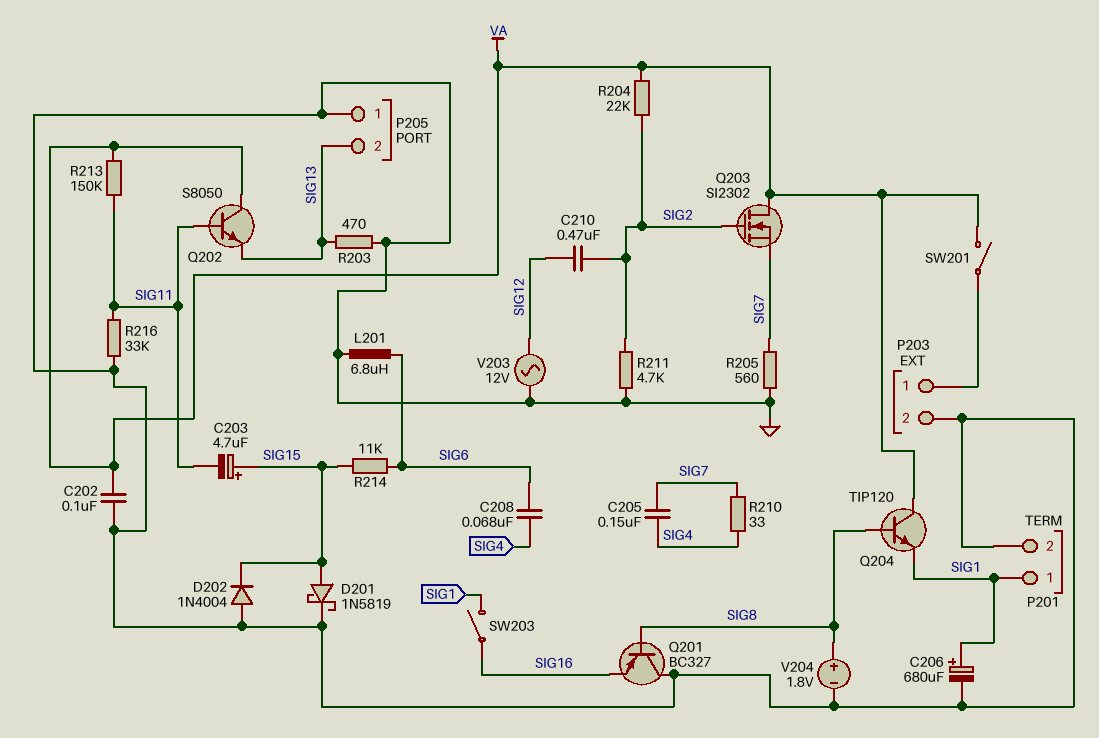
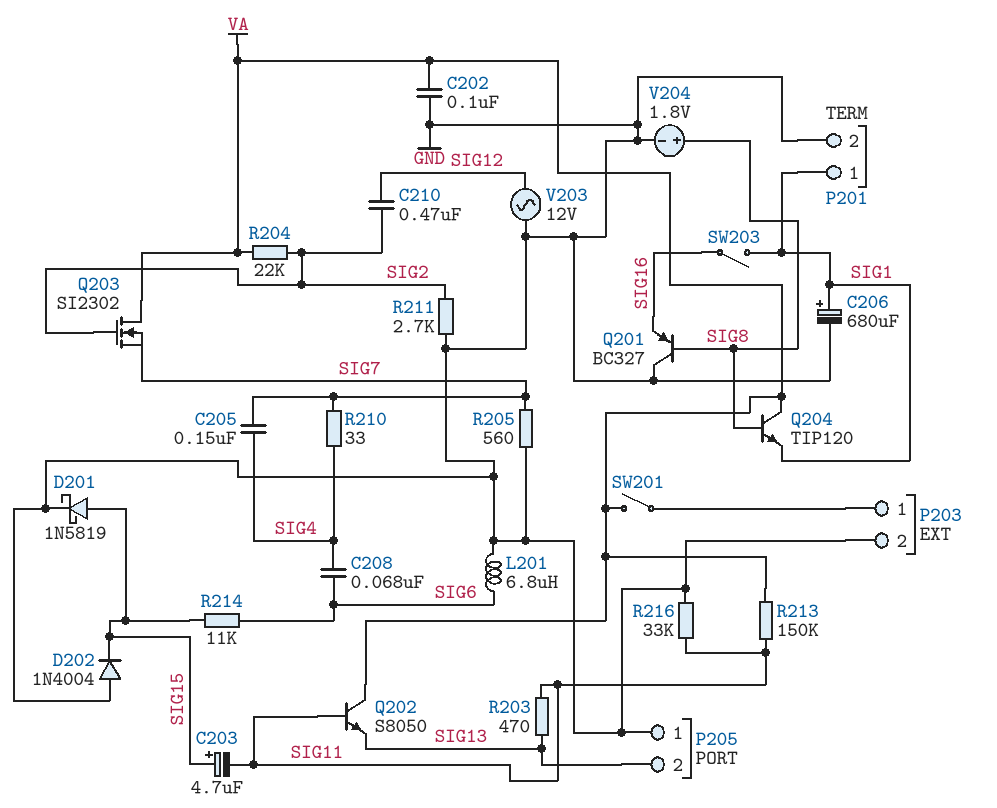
R203: 470 (GND, SIG13) -> 470 (SIG11, SIG13)
R211: 4.7k (GND, SIG2) -> 2.7k (GND, SIG2)

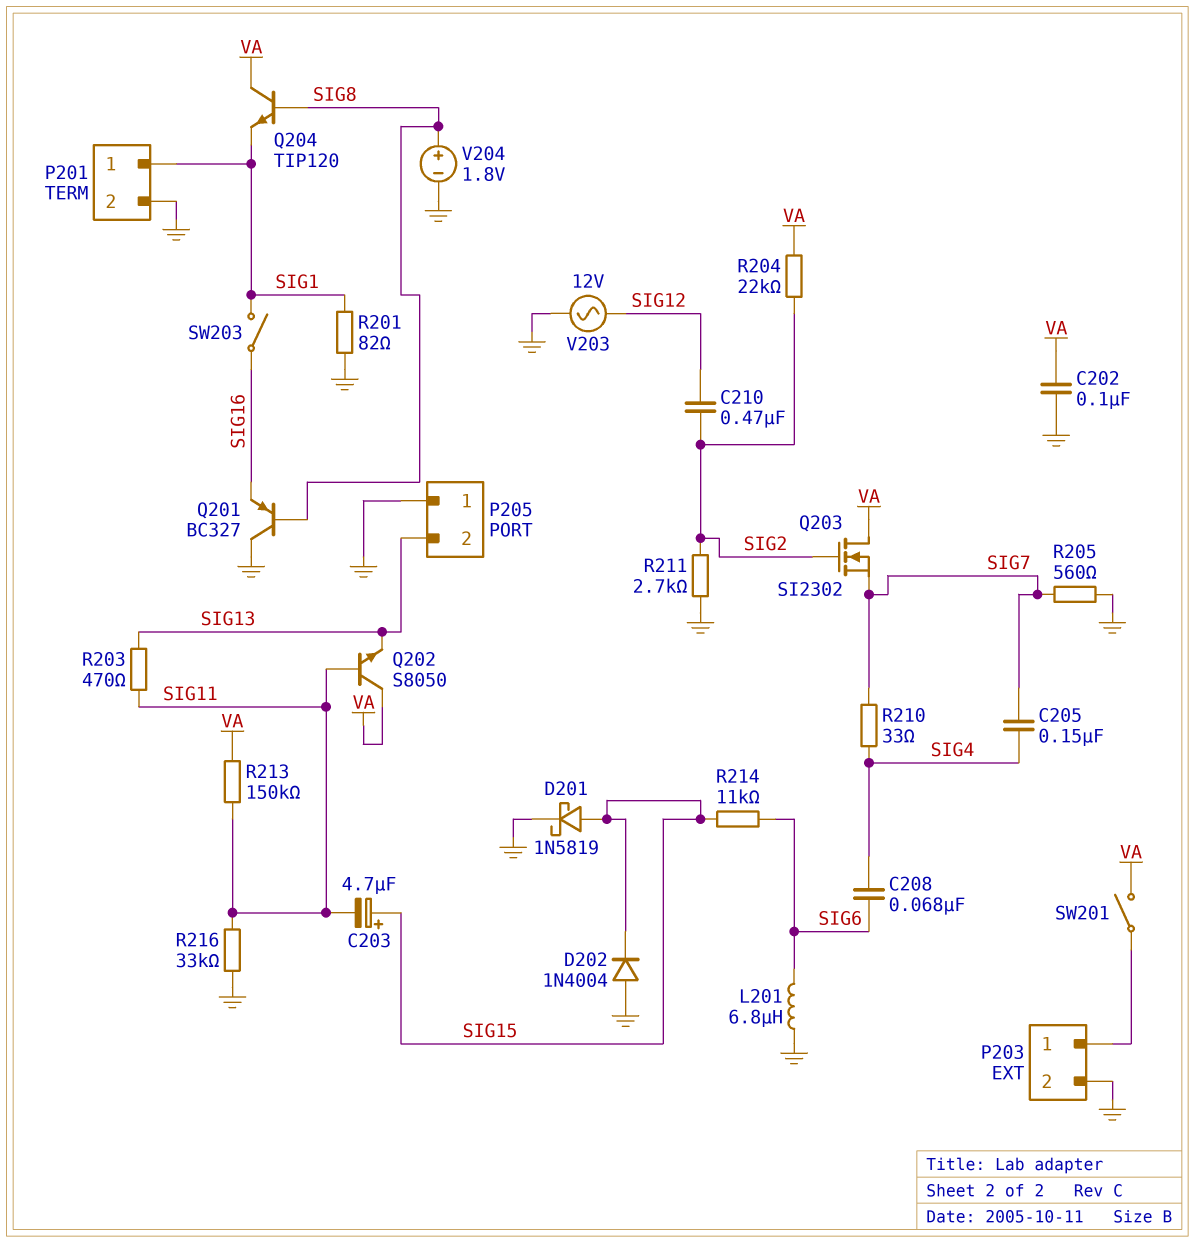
C206: 680uF (plus SIG1, minus GND) -> none
R201: none -> 82 (GND, SIG1)

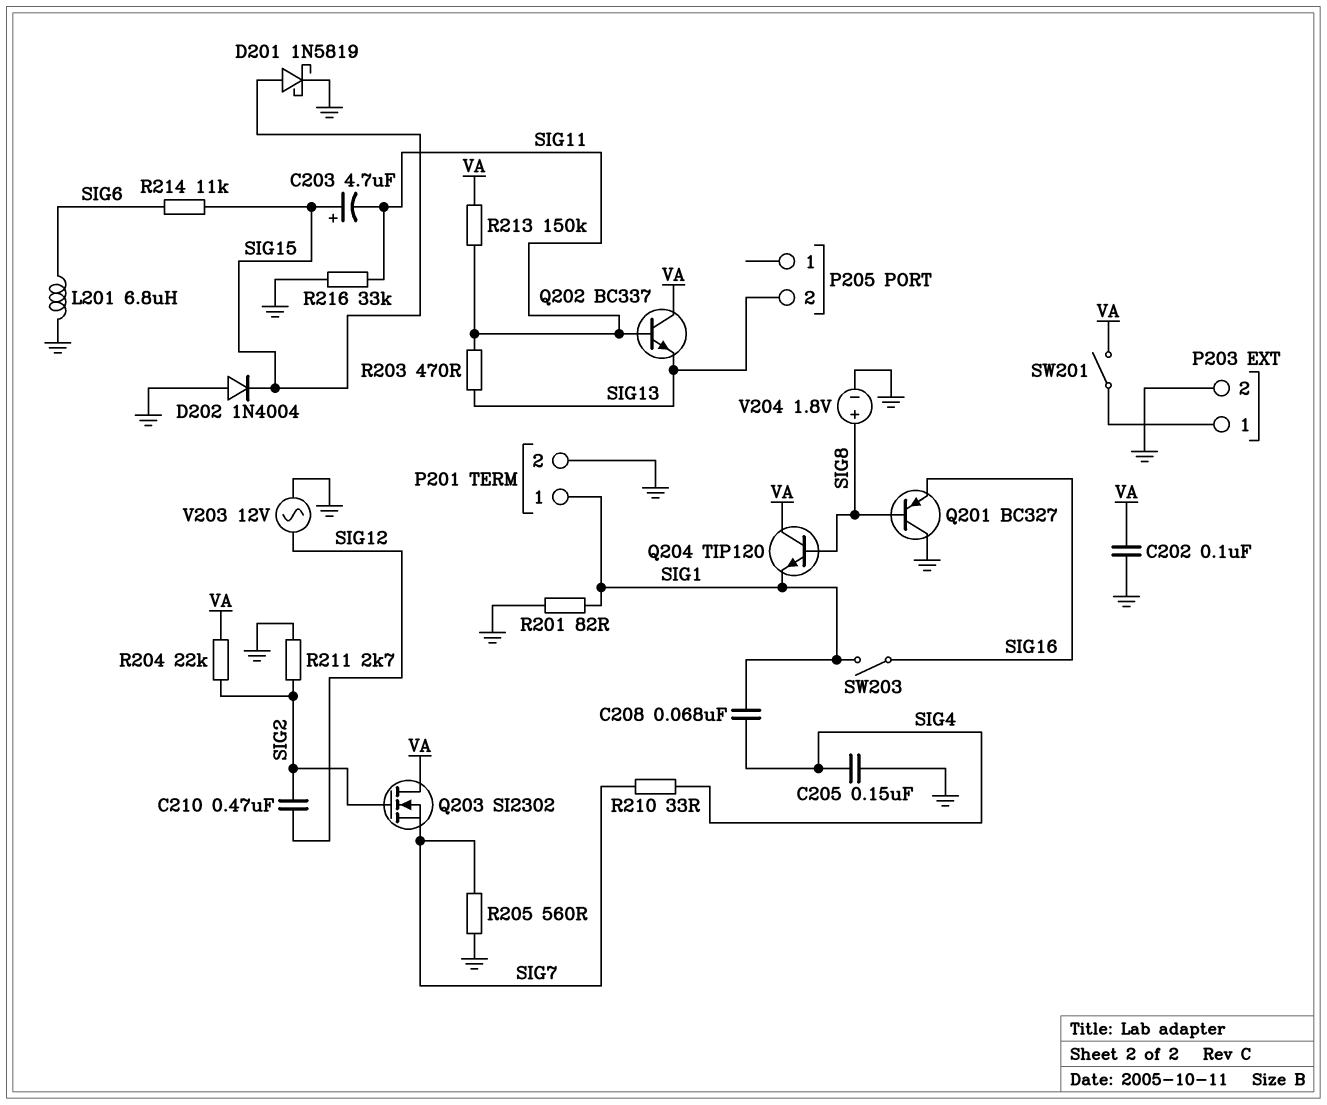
C205: 150nF (SIG4, SIG7) -> 150nF (GND, SIG4)
C208: 68nF (SIG4, SIG6) -> 68nF (SIG1, SIG4)
P205 pin 1: GND -> none
Q202: NPN S8050 (B SIG11, C VA, E SIG13) -> NPN BC337 (B SIG11, C VA, E SIG13)

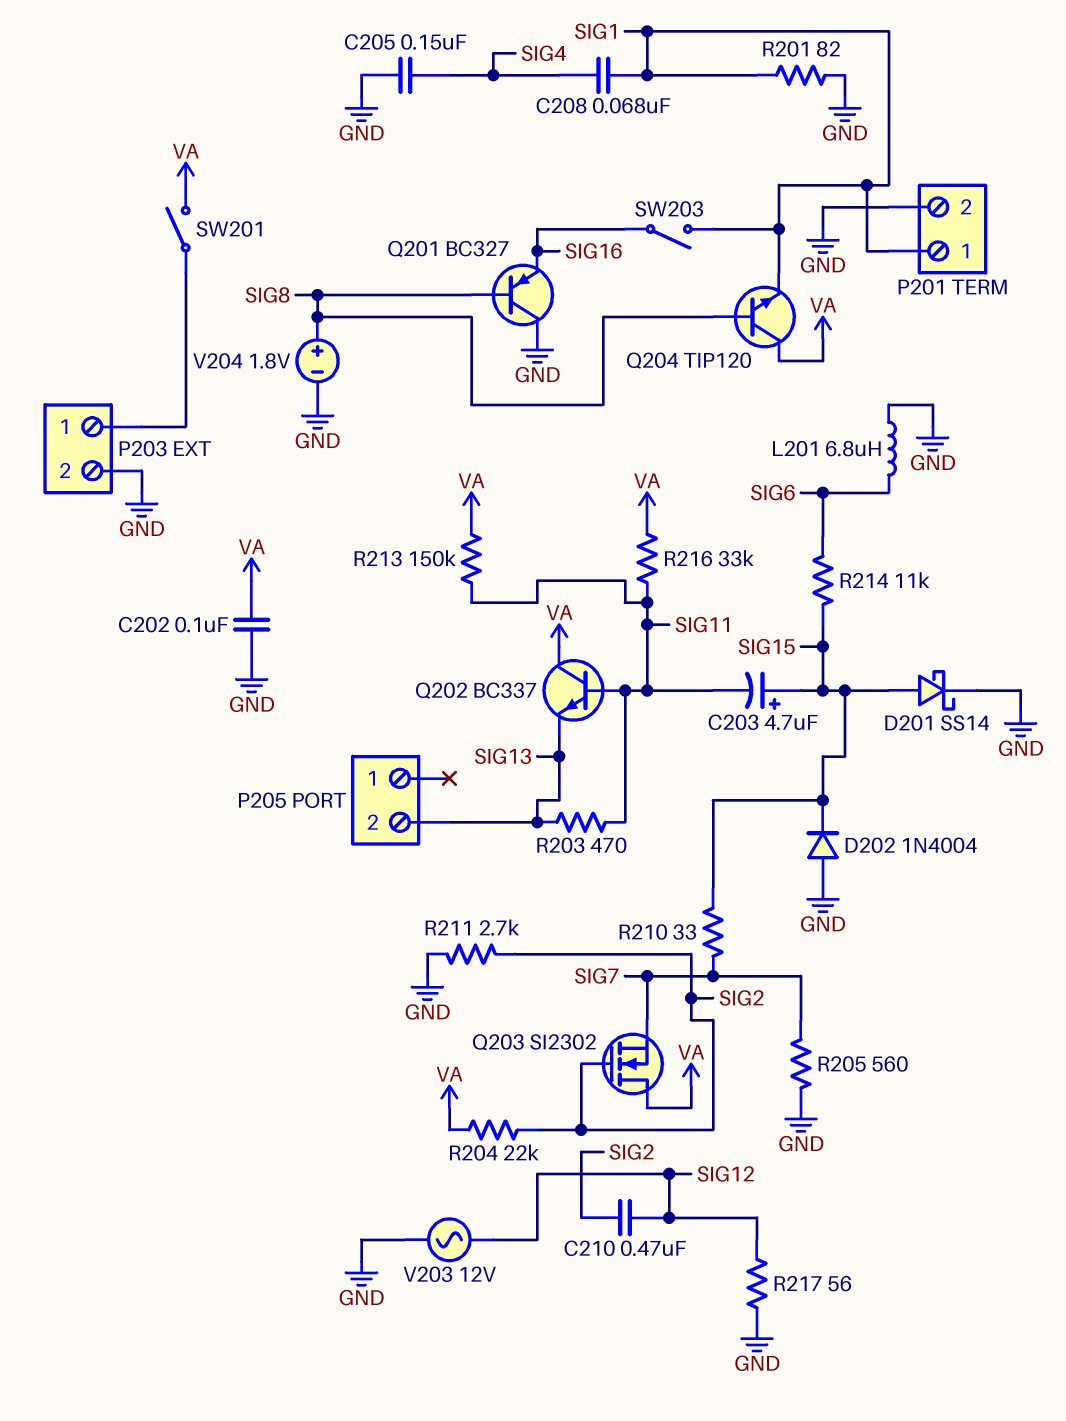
D201: schottky 1N5819 (A SIG15, K GND) -> schottky SS14 (A SIG15, K GND)
R210: 33 (SIG4, SIG7) -> 33 (SIG7, SIG15)
R216: 33k (GND, SIG11) -> 33k (SIG11, VA)
R217: none -> 56 (GND, SIG12)

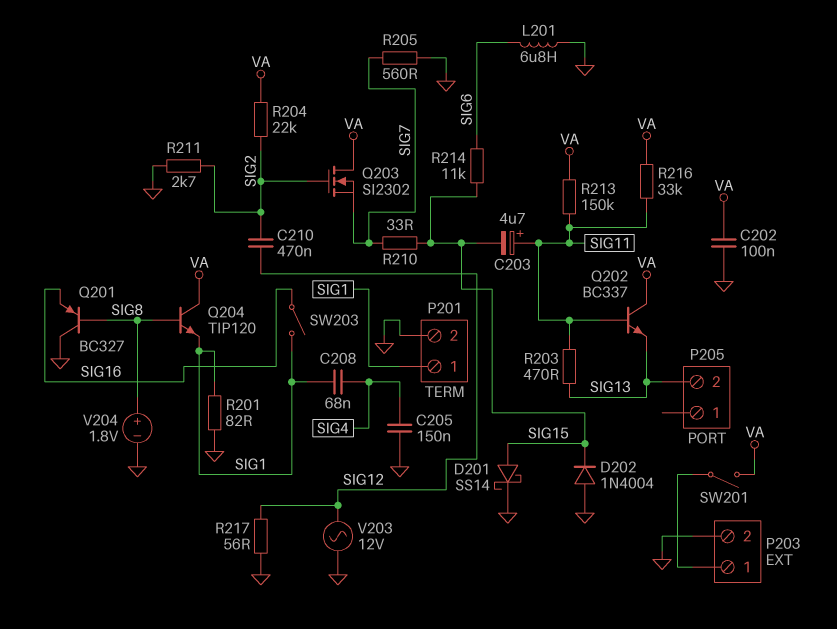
C203: 4.7uF (plus SIG15, minus SIG11) -> 4.7uF (plus SIG11, minus SIG15)

